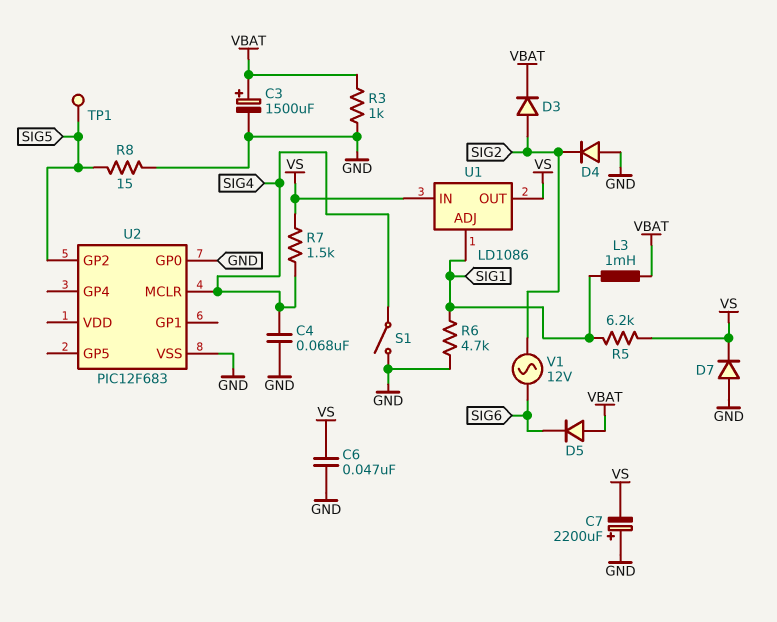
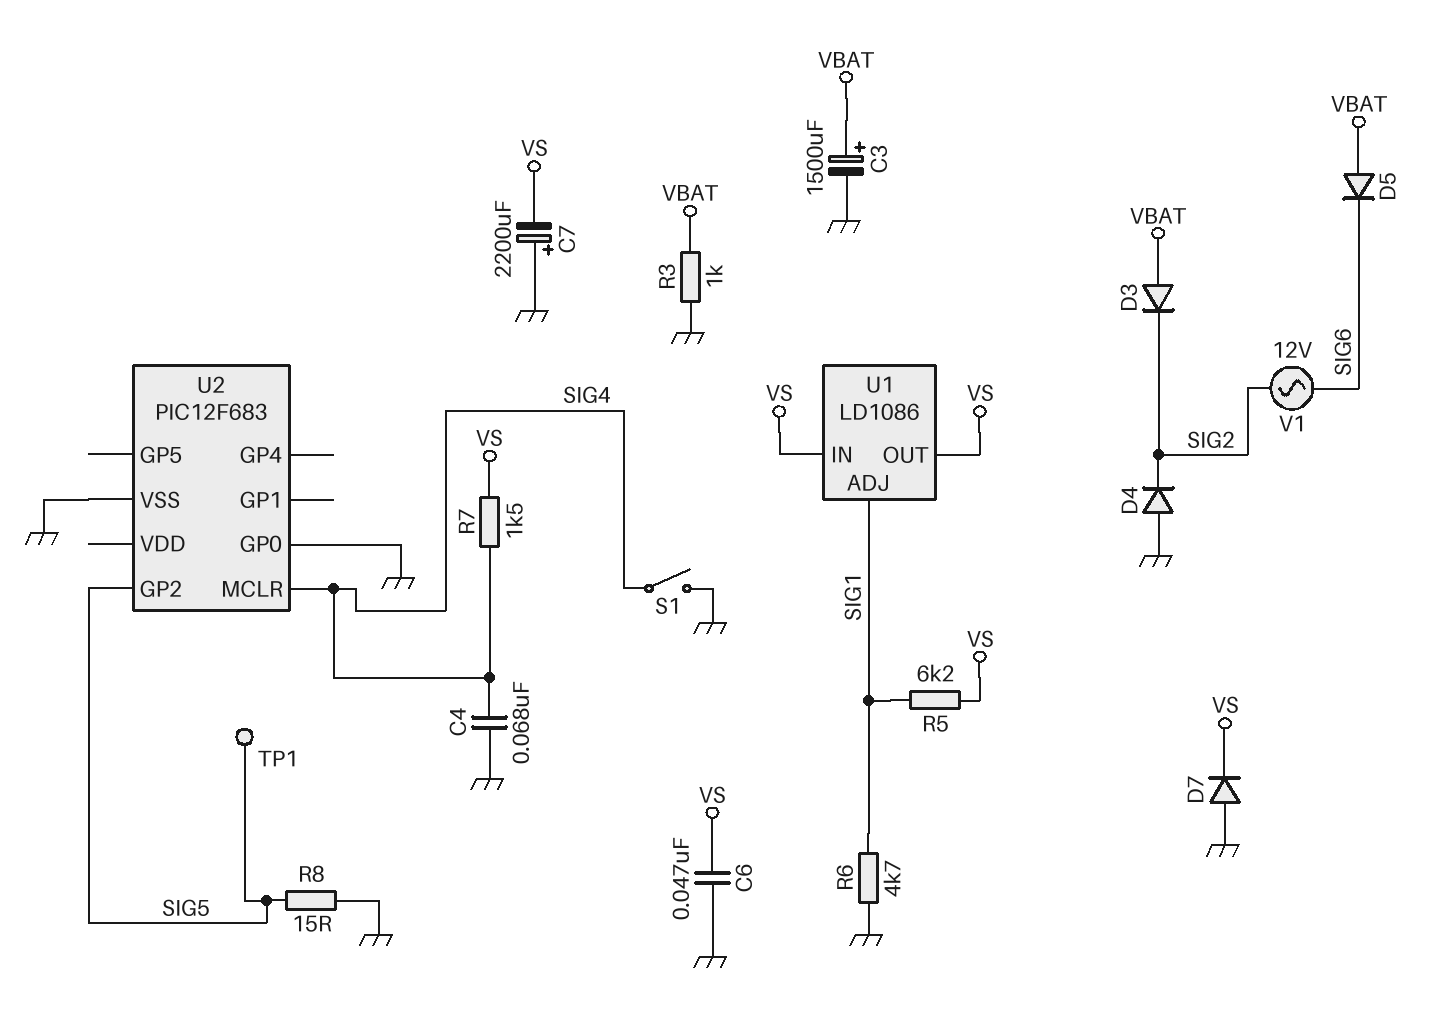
D3: diode (A SIG2, K VBAT) -> diode (A VBAT, K SIG2)
L3: 1mH (SIG1, VBAT) -> none

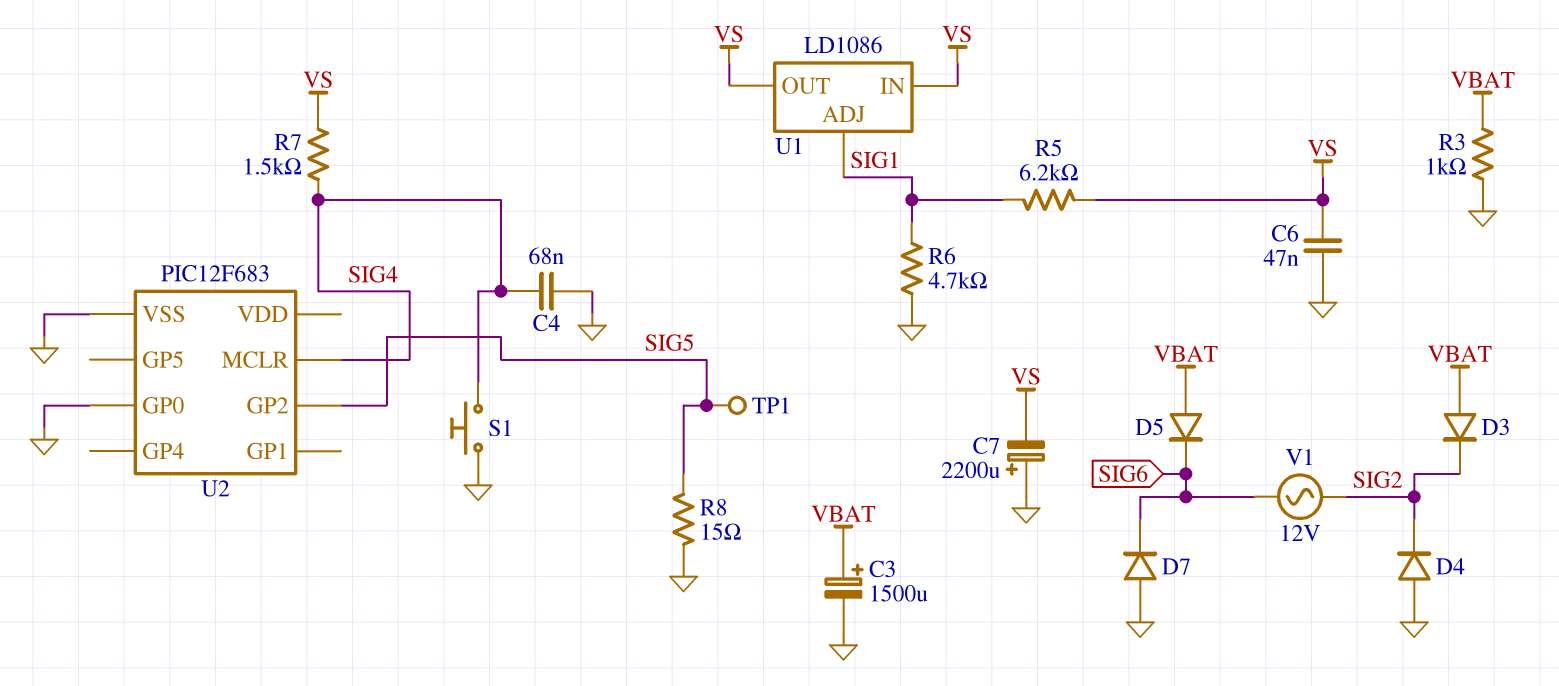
D7: diode (A GND, K VS) -> diode (A GND, K SIG6)
S1: switch (GND, SIG4) -> button (GND, SIG4)

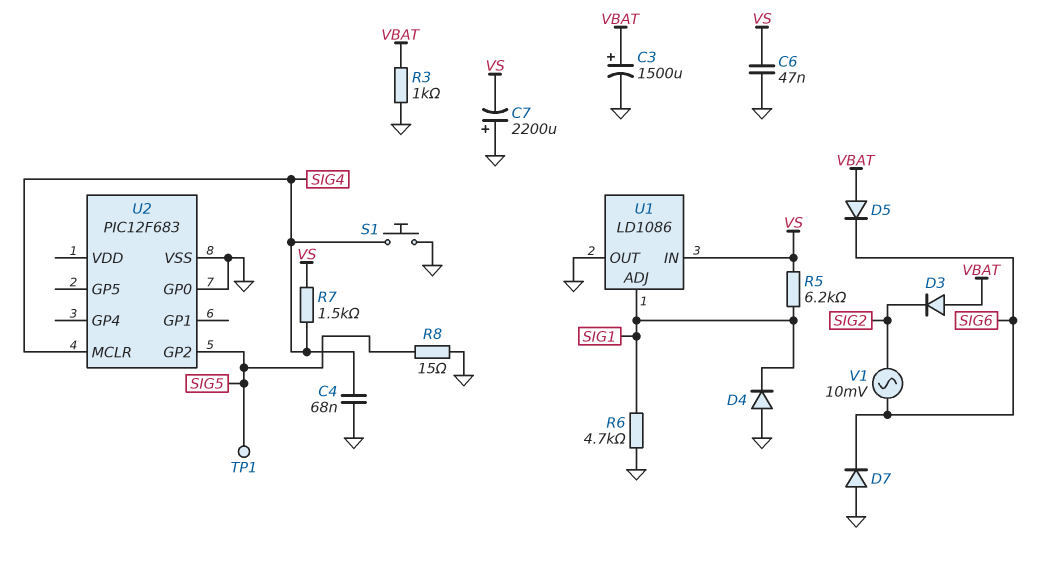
D4: diode (A GND, K SIG2) -> diode (A GND, K SIG1)
U1 pin OUT: VS -> GND
V1: AC 12V (SIG2, SIG6) -> AC 10mV (SIG2, SIG6)

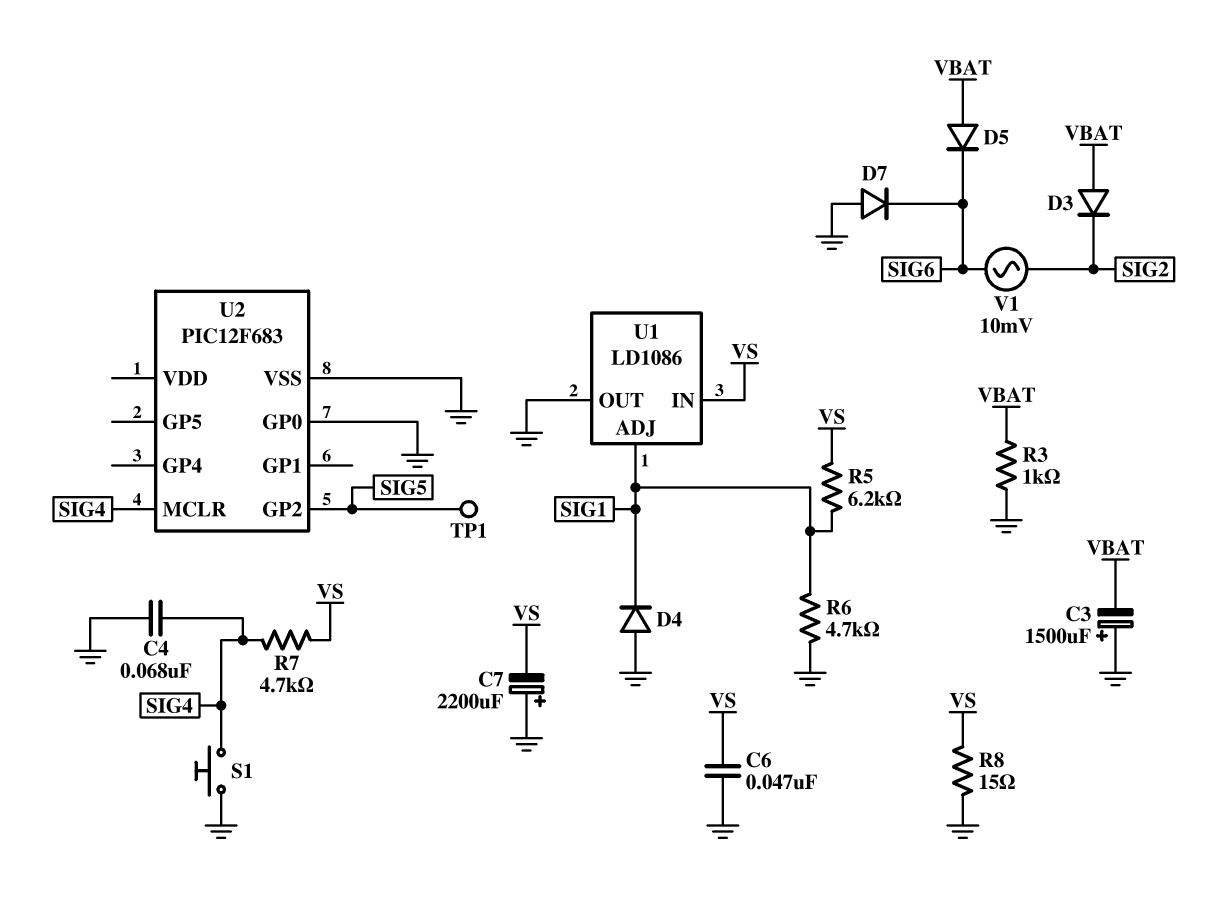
C3: 1500uF (plus VBAT, minus GND) -> 1500uF (plus GND, minus VBAT)
R7: 1.5k (SIG4, VS) -> 4.7k (SIG4, VS)
R8: 15 (GND, SIG5) -> 15 (GND, VS)

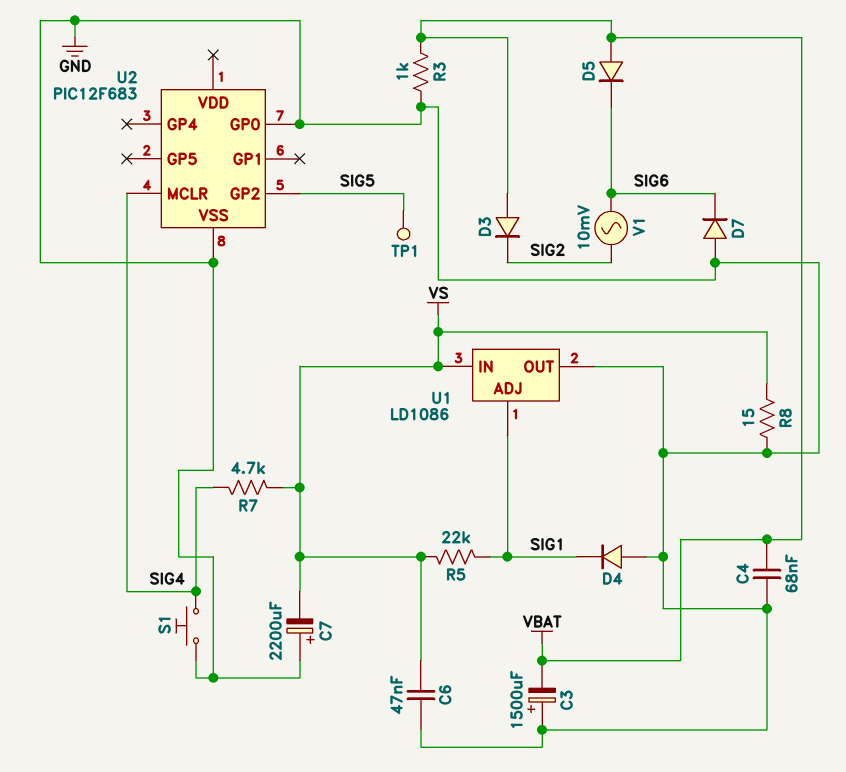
C4: 68nF (GND, SIG4) -> 68nF (GND, VBAT)
R5: 6.2k (SIG1, VS) -> 22k (SIG1, VS)
R6: 4.7k (GND, SIG1) -> none

